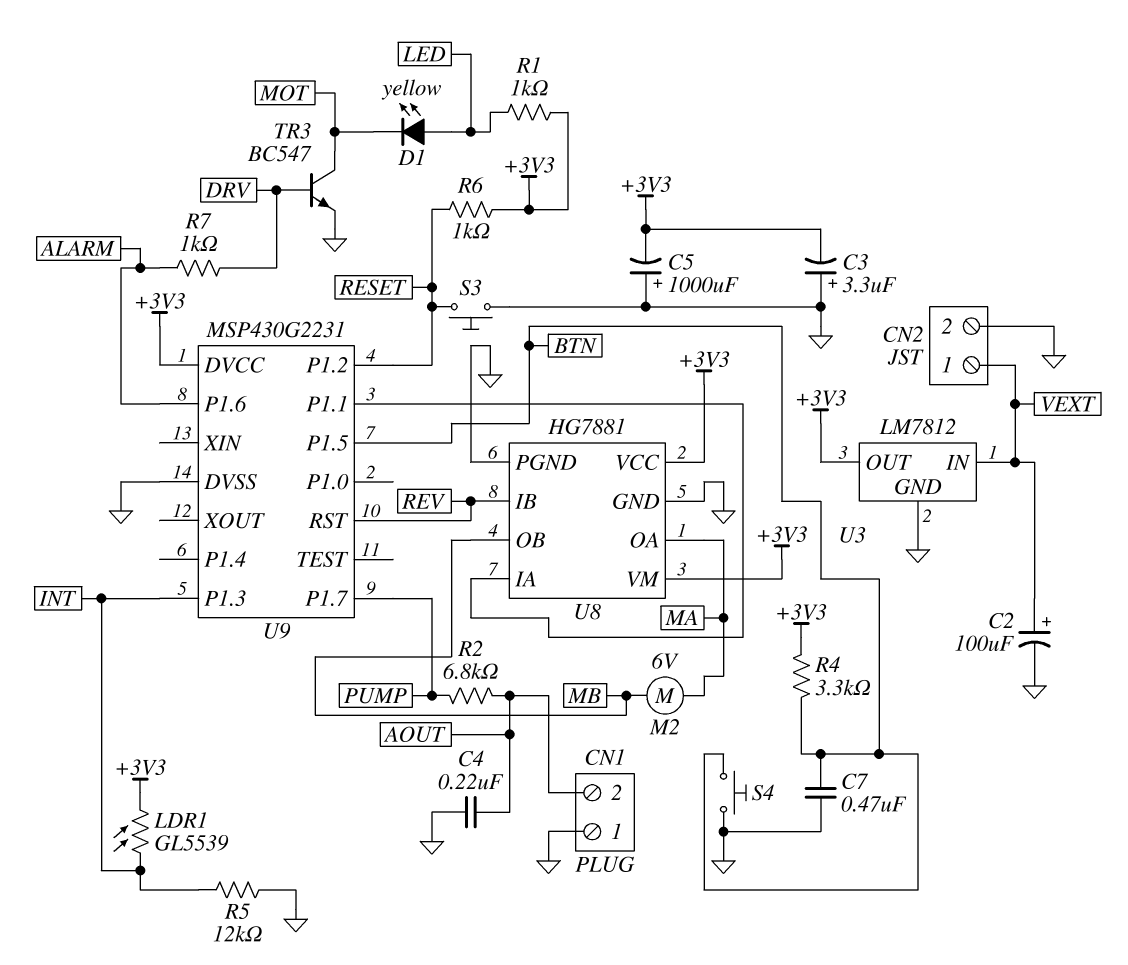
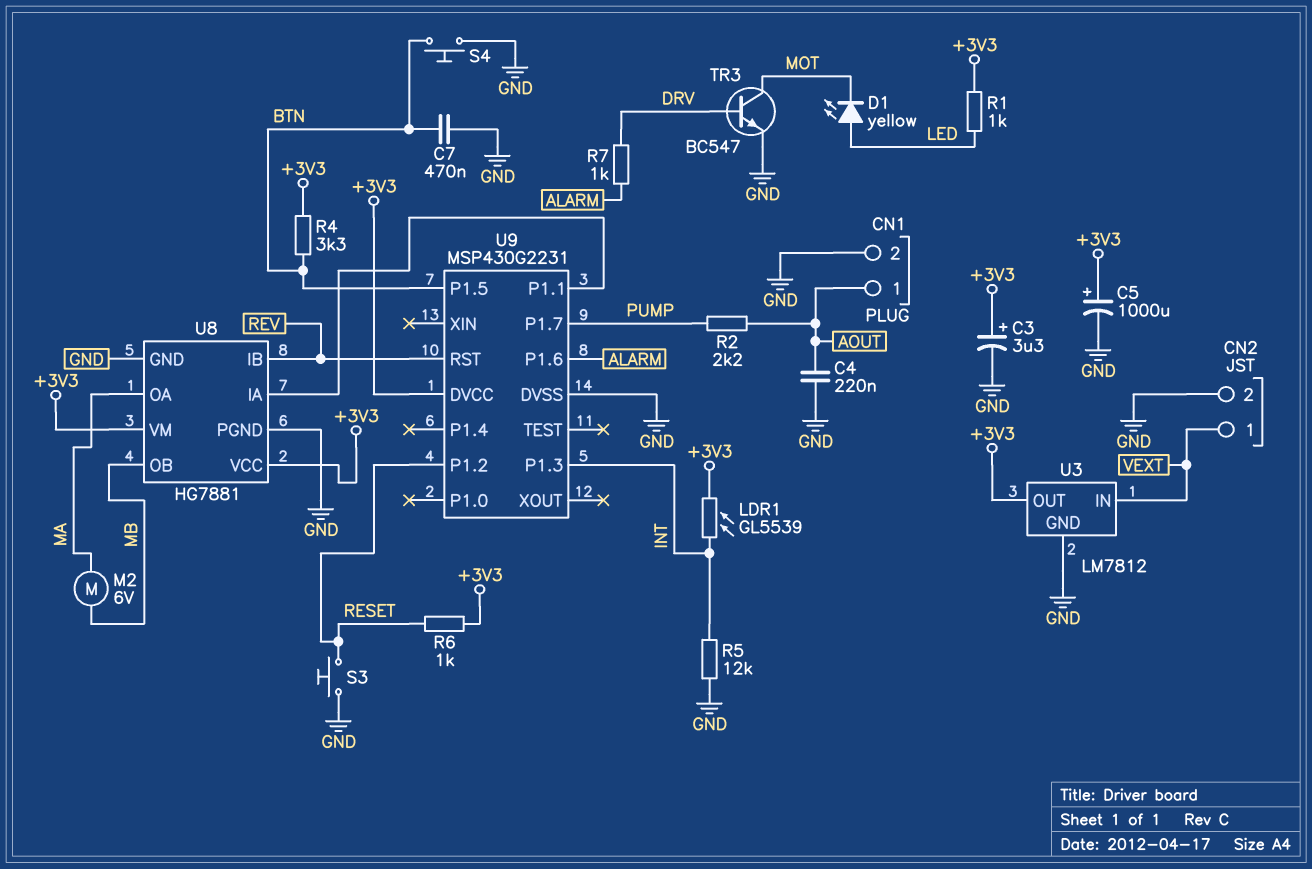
C2: 100uF (plus VEXT, minus GND) -> none
C3: 3.3uF (plus GND, minus +3V3) -> 3.3uF (plus +3V3, minus GND)
C5: 1000uF (plus GND, minus +3V3) -> 1000uF (plus +3V3, minus GND)
CN1 pin 1: GND -> AOUT
CN1 pin 2: AOUT -> GND
R2: 6.8k (AOUT, PUMP) -> 2.2k (AOUT, PUMP)

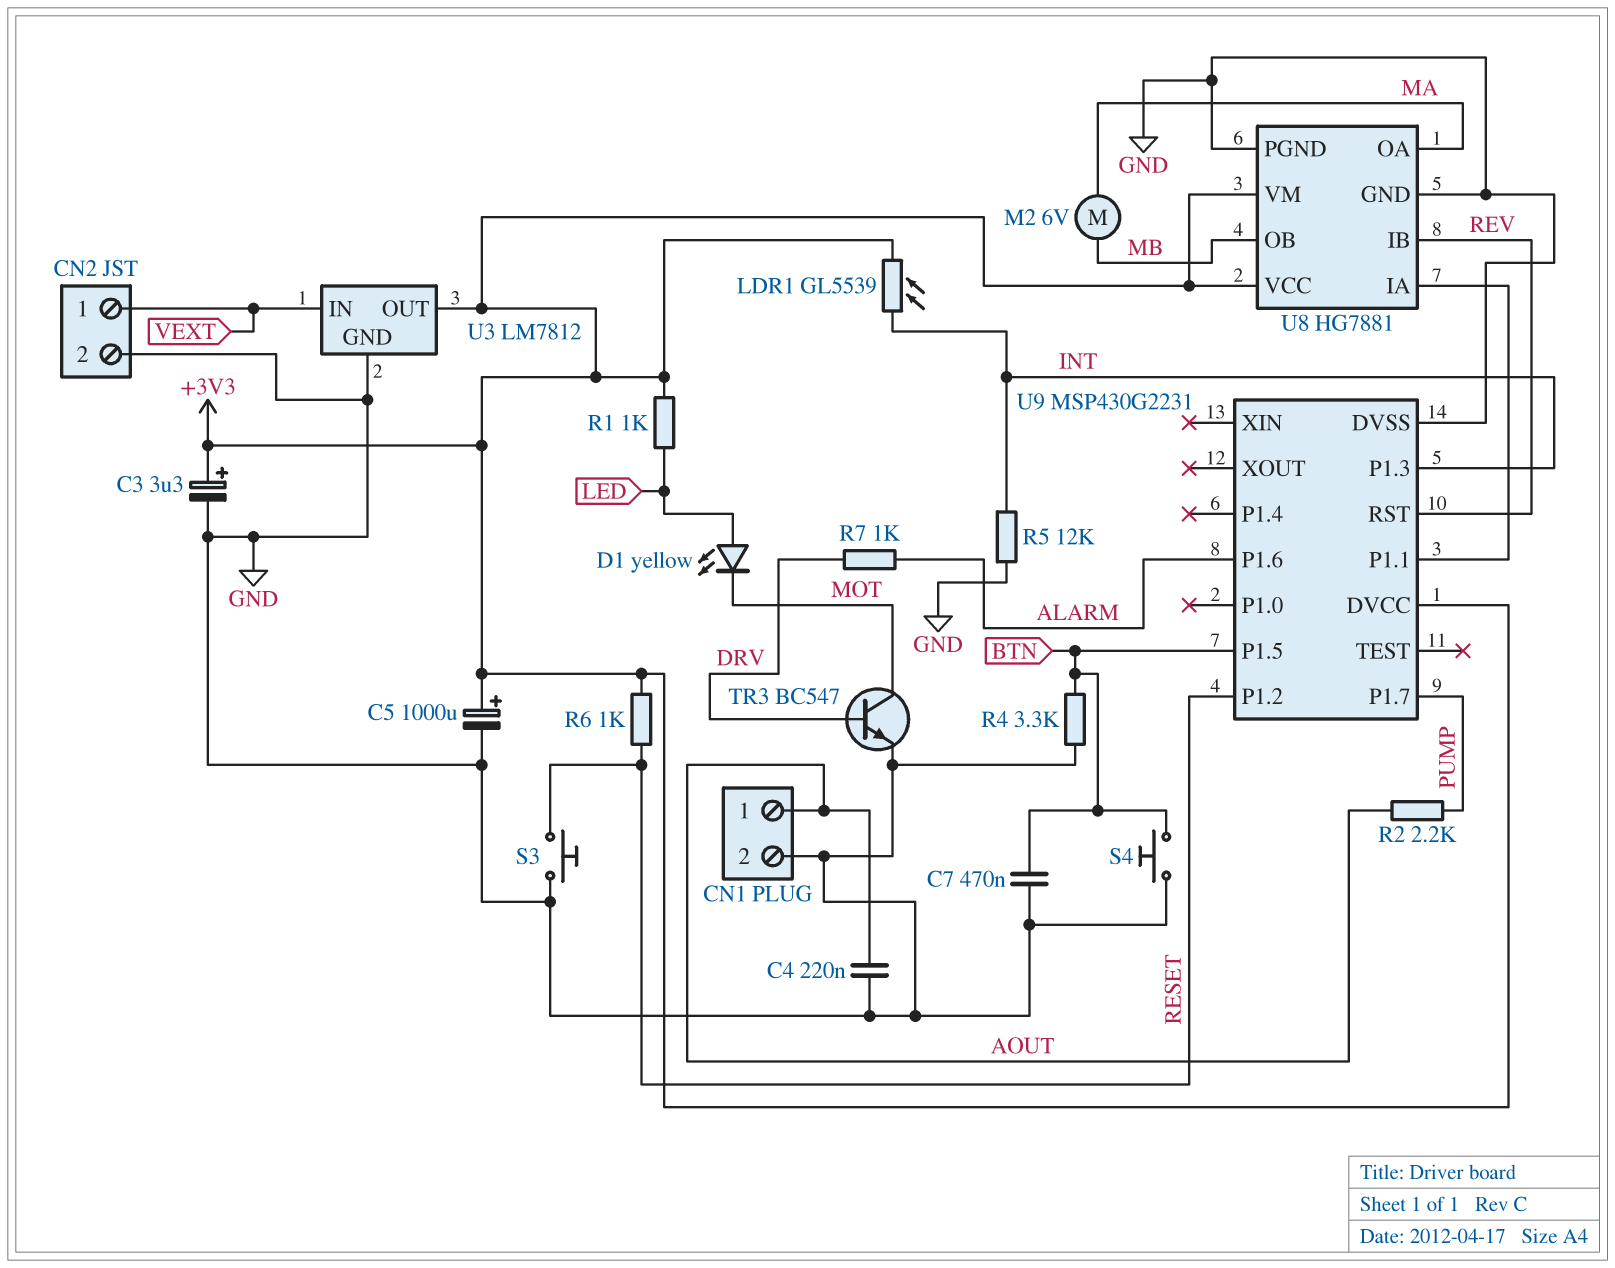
R4: 3.3k (+3V3, BTN) -> 3.3k (BTN, GND)

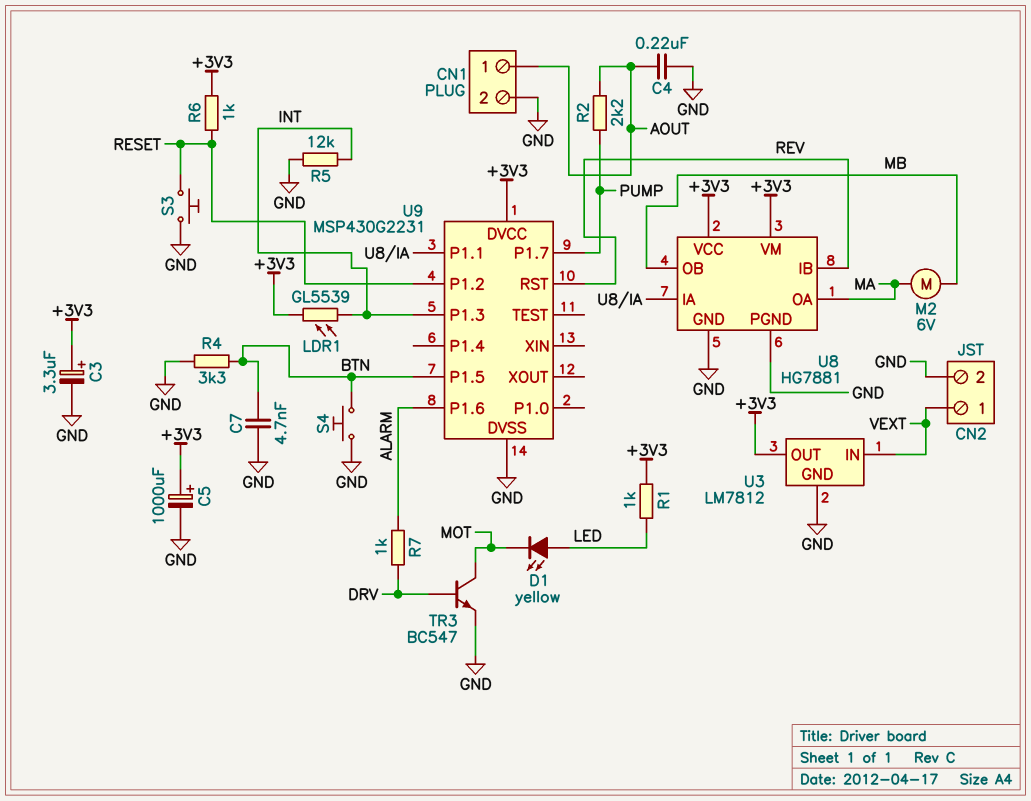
C7: 470nF (BTN, GND) -> 4.7nF (BTN, GND)

